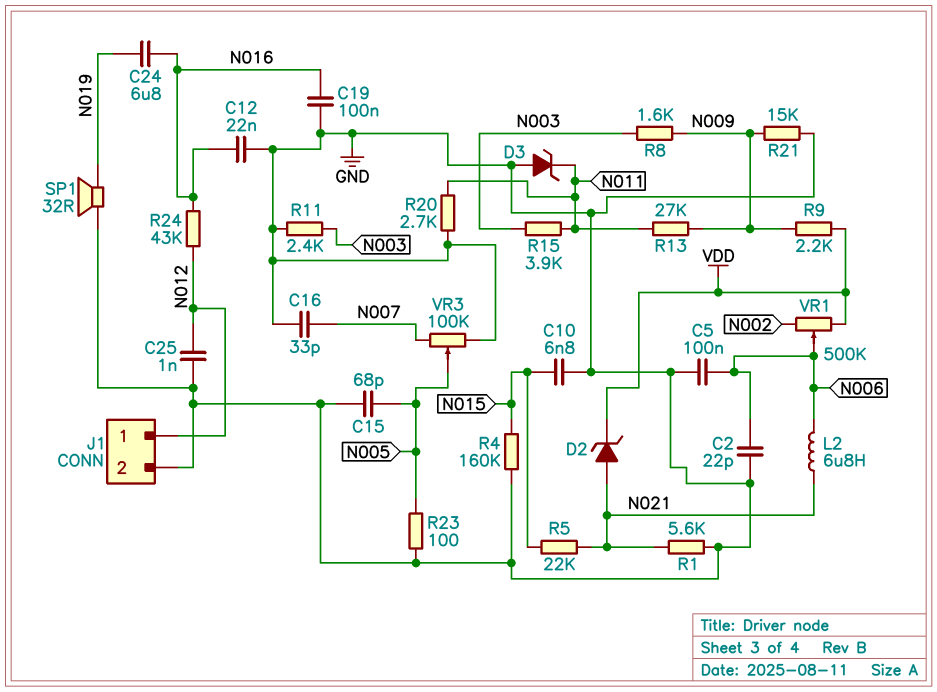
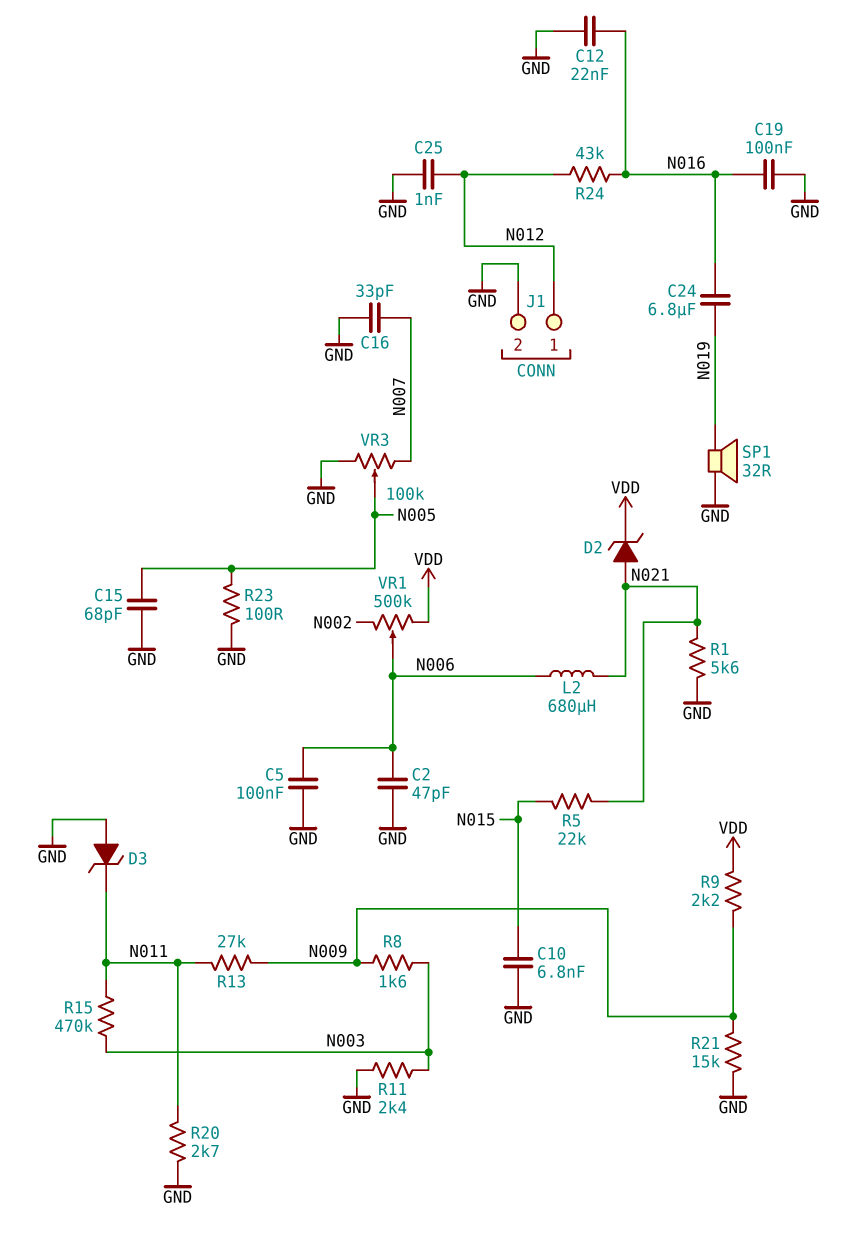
C2: 22pF (GND, N006) -> 47pF (GND, N006)
L2: 6.8uH (N006, N021) -> 680uH (N006, N021)
R4: 160k (GND, N015) -> none
R15: 3.9k (N003, N011) -> 470k (N003, N011)

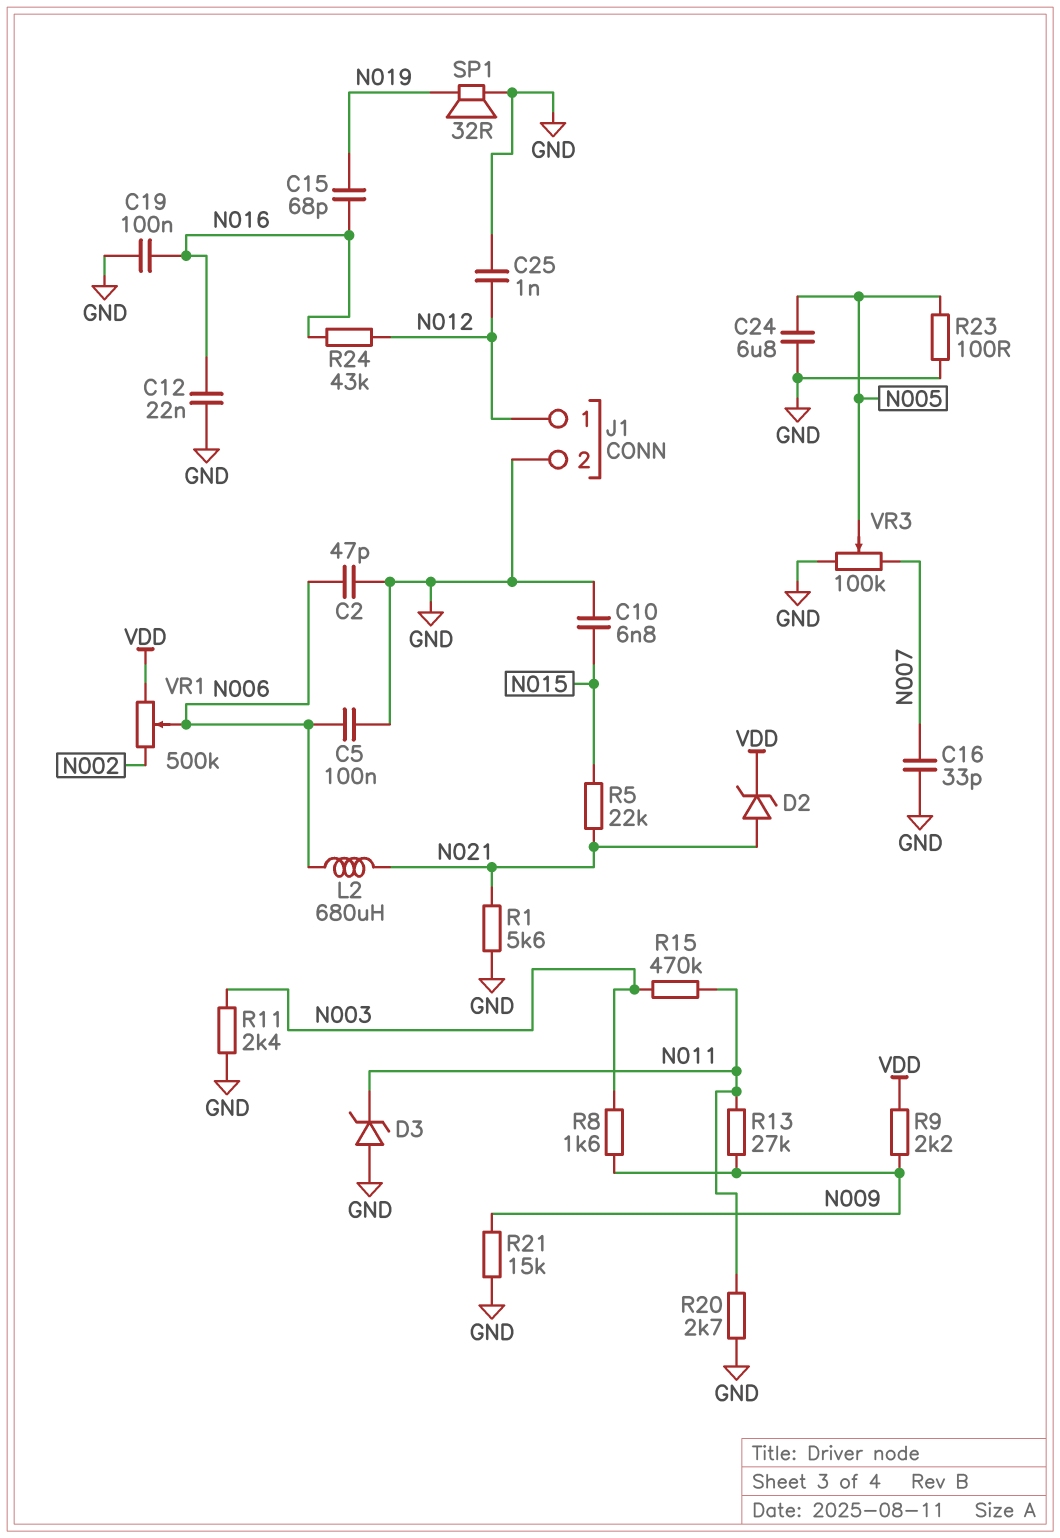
C15: 68pF (GND, N005) -> 68pF (N016, N019)
C24: 6.8uF (N016, N019) -> 6.8uF (GND, N005)

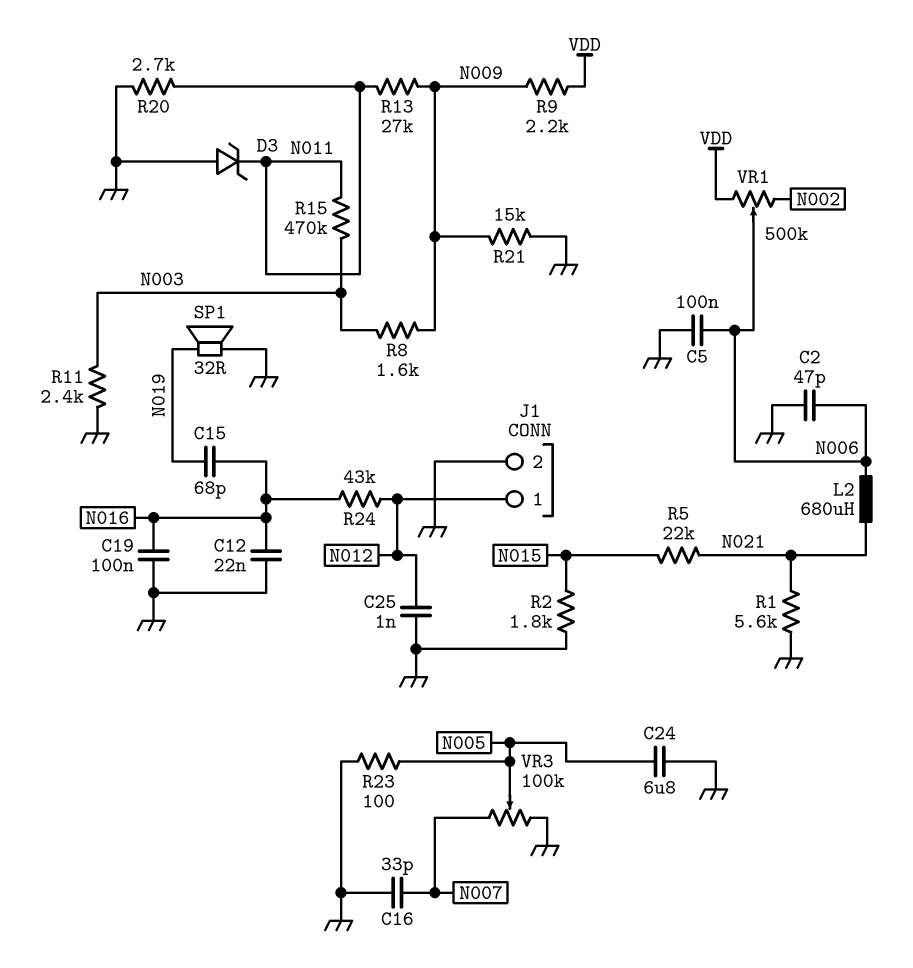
C10: 6.8nF (GND, N015) -> none
D2: zener (A N021, K VDD) -> none
R2: none -> 1.8k (GND, N015)

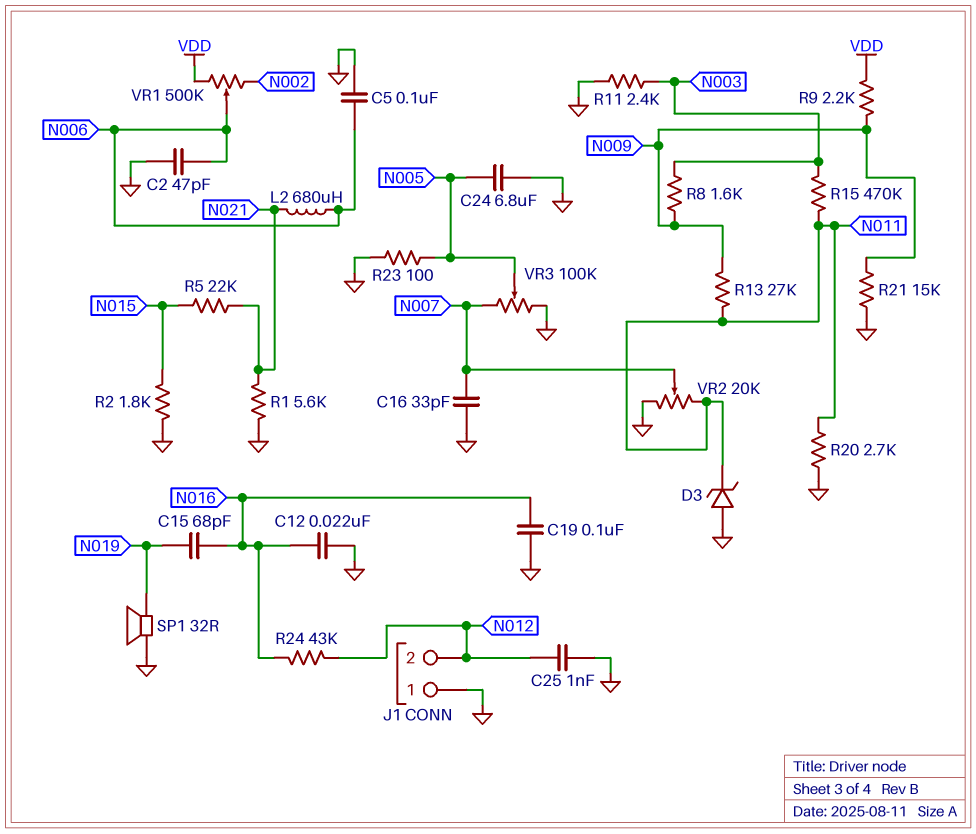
J1 pin 1: N012 -> GND
J1 pin 2: GND -> N012
VR2: none -> 20k (GND, N011, wiper N007)

